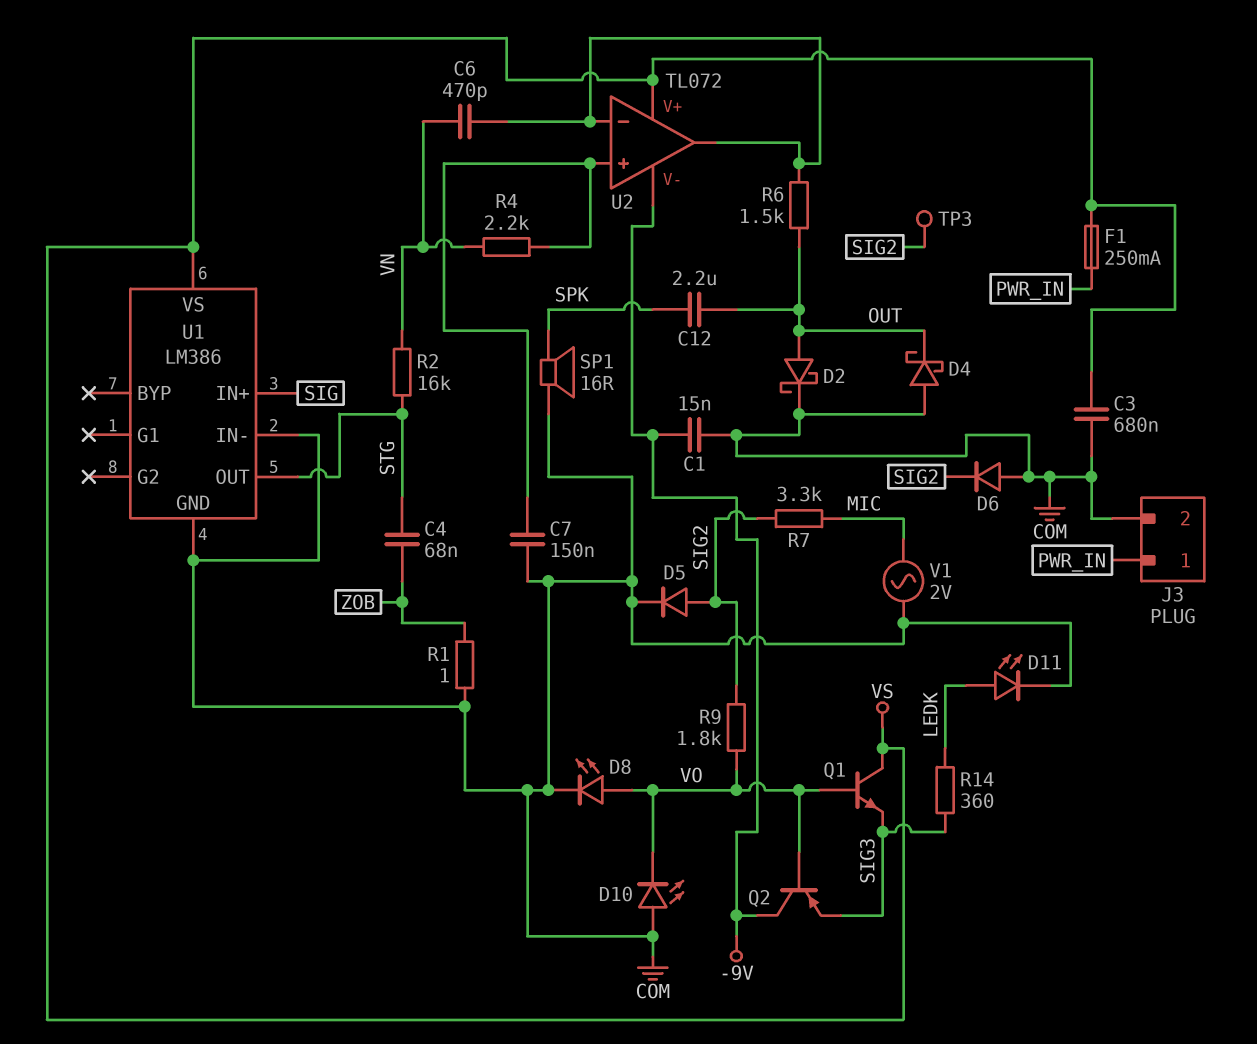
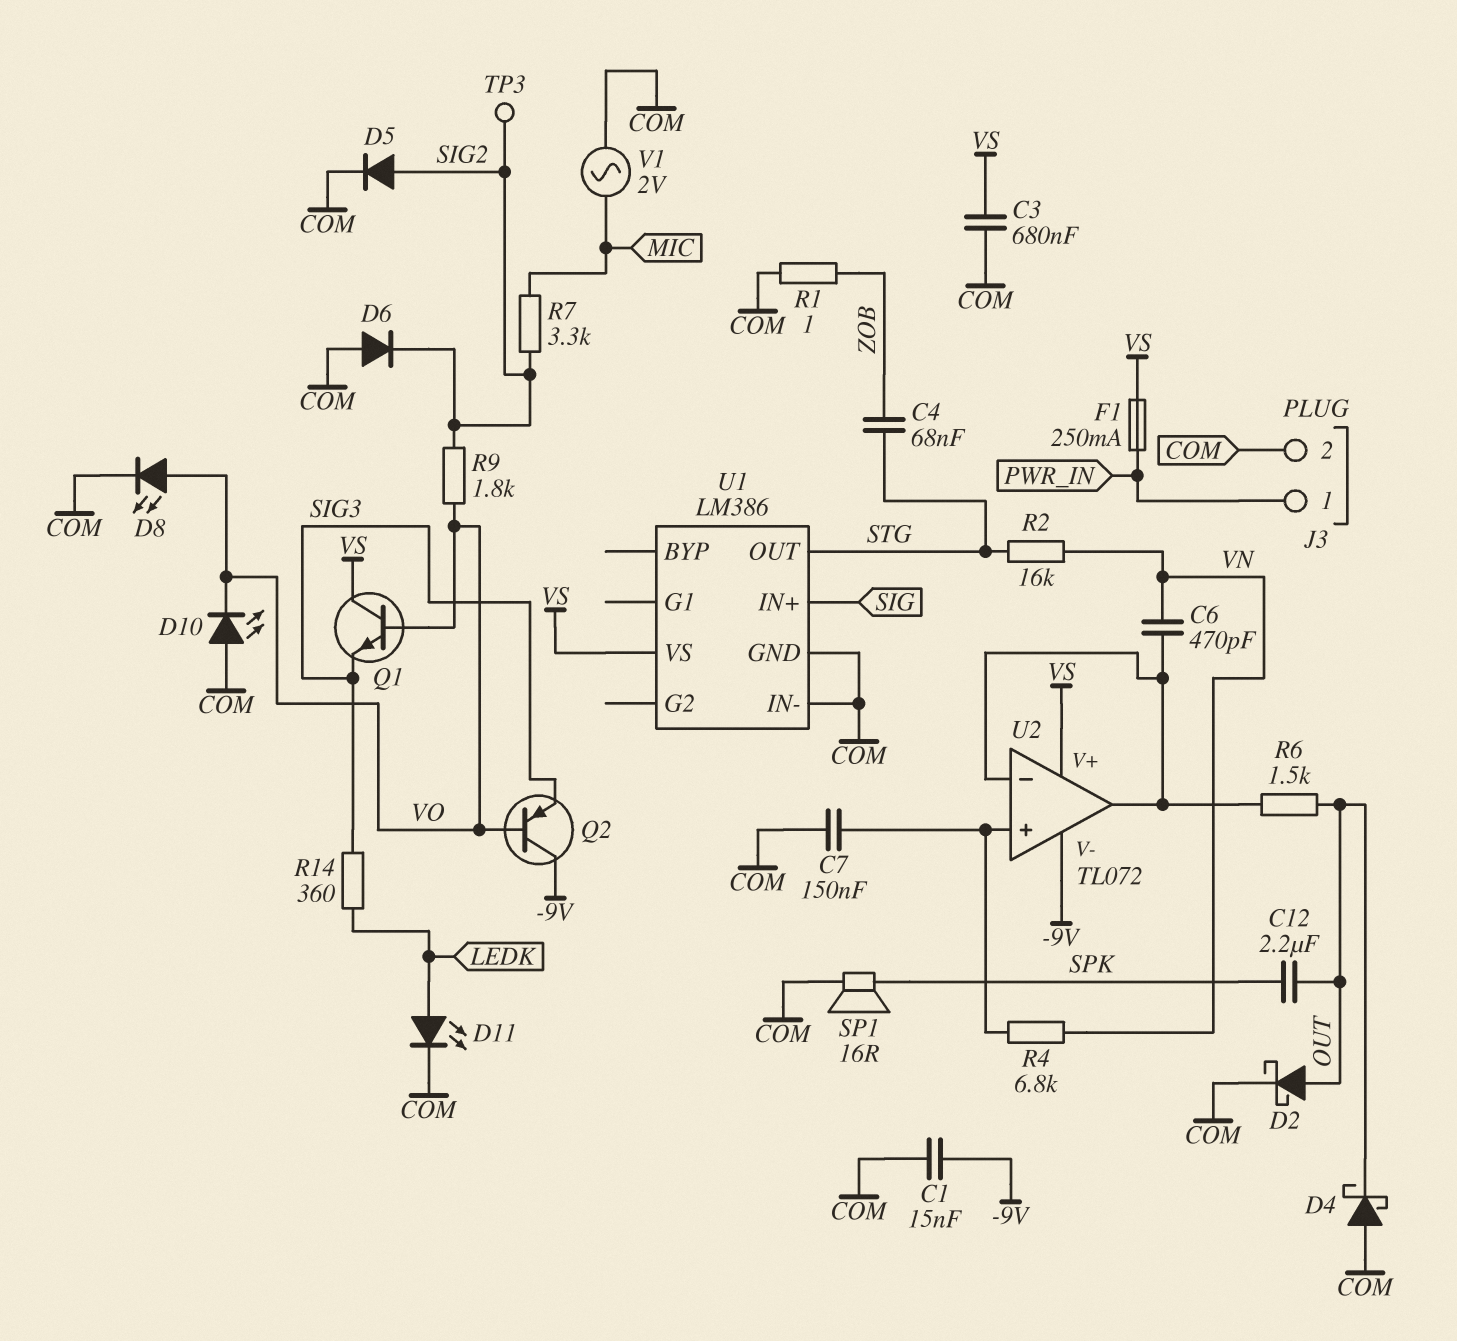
R4: 2.2k (U2/in+, VN) -> 6.8k (U2/in+, VN)

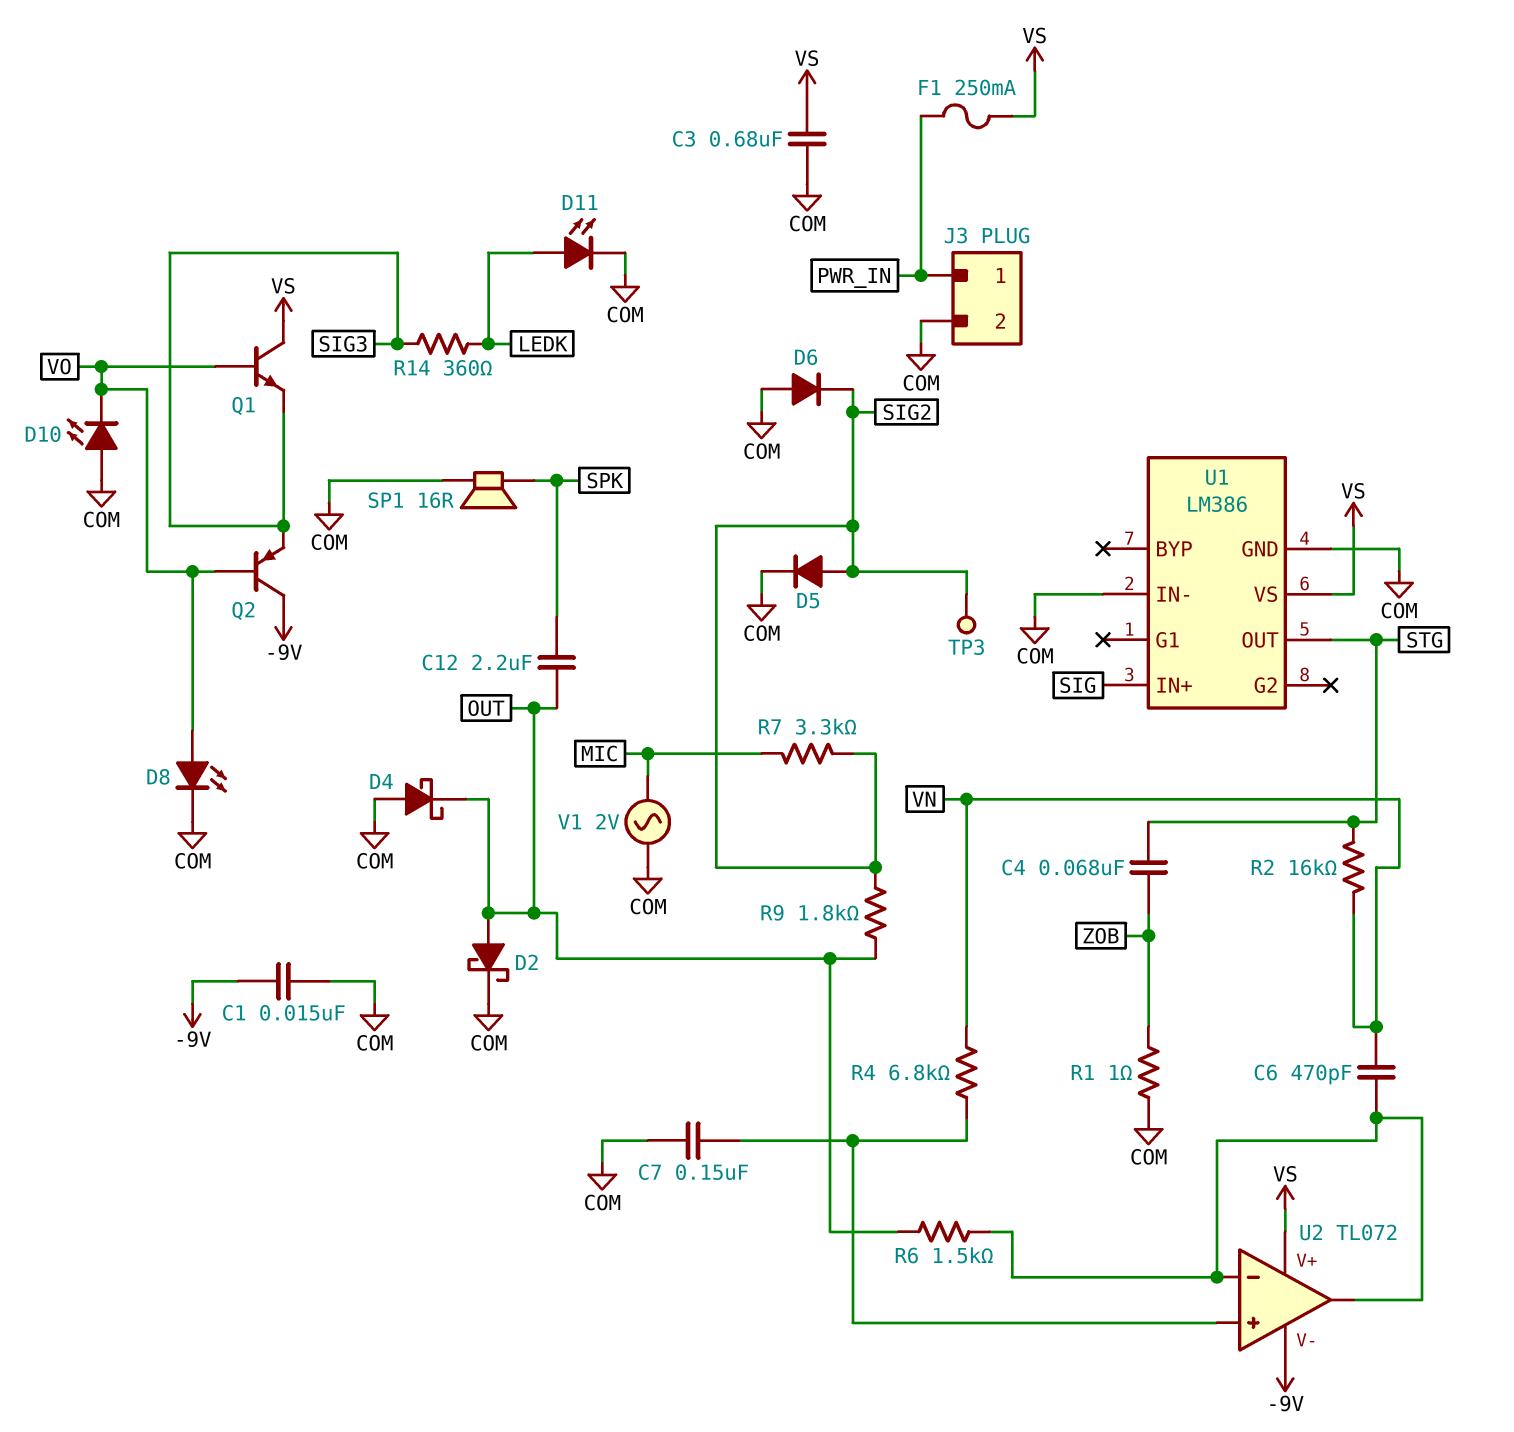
R9: 1.8k (SIG2, VO) -> 1.8k (OUT, SIG2)

